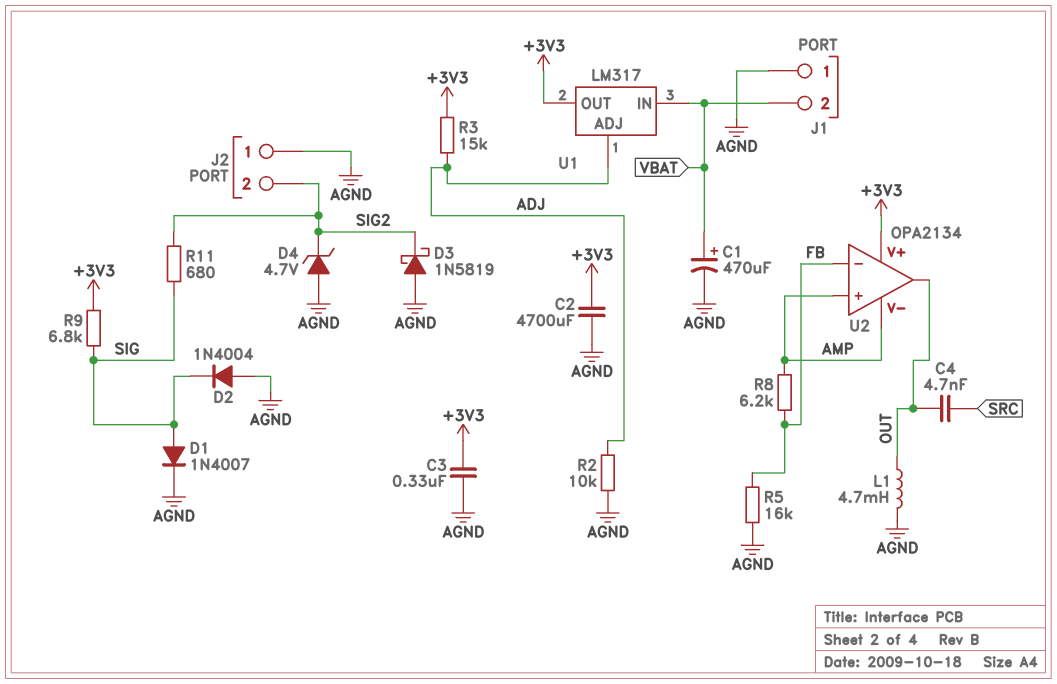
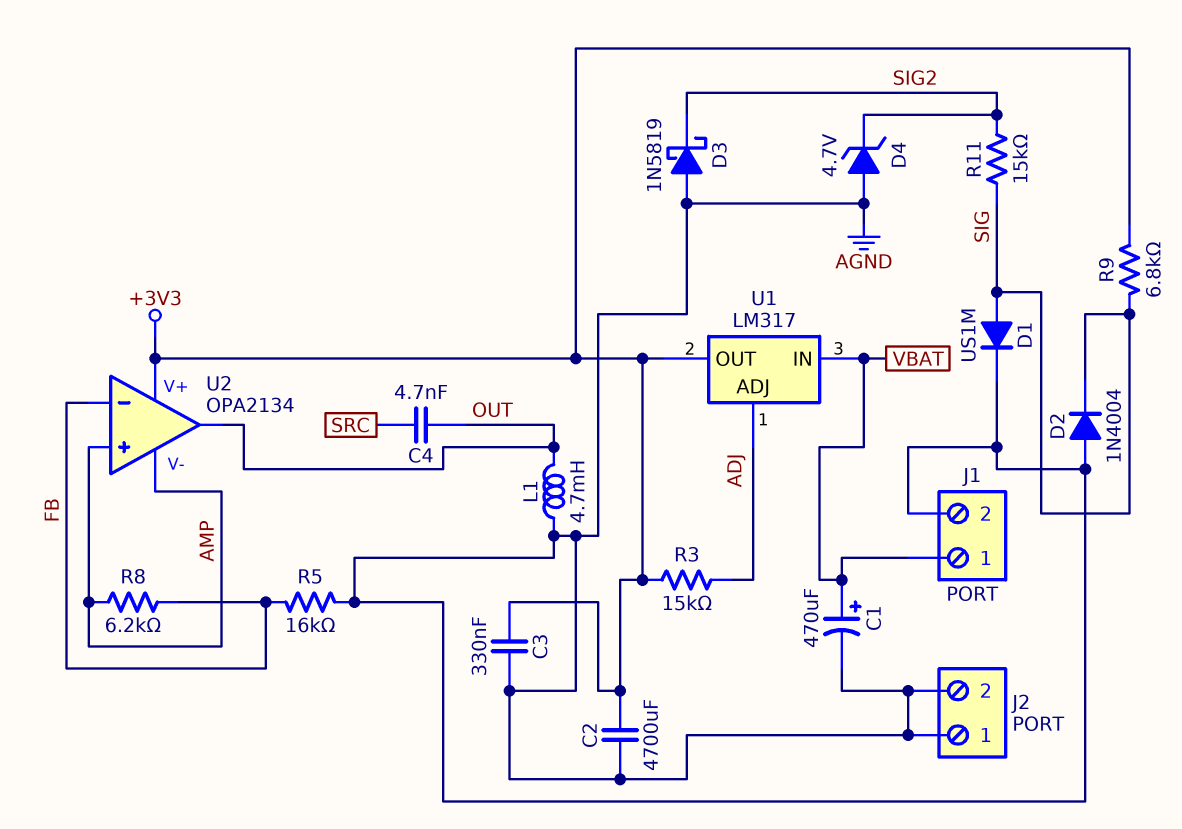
D1: diode 1N4007 (A SIG, K AGND) -> diode US1M (A SIG, K AGND)
J1 pin 1: AGND -> VBAT
J1 pin 2: VBAT -> AGND
J2 pin 2: SIG2 -> AGND
R2: 10k (ADJ, AGND) -> none
R11: 680 (SIG, SIG2) -> 15k (SIG, SIG2)

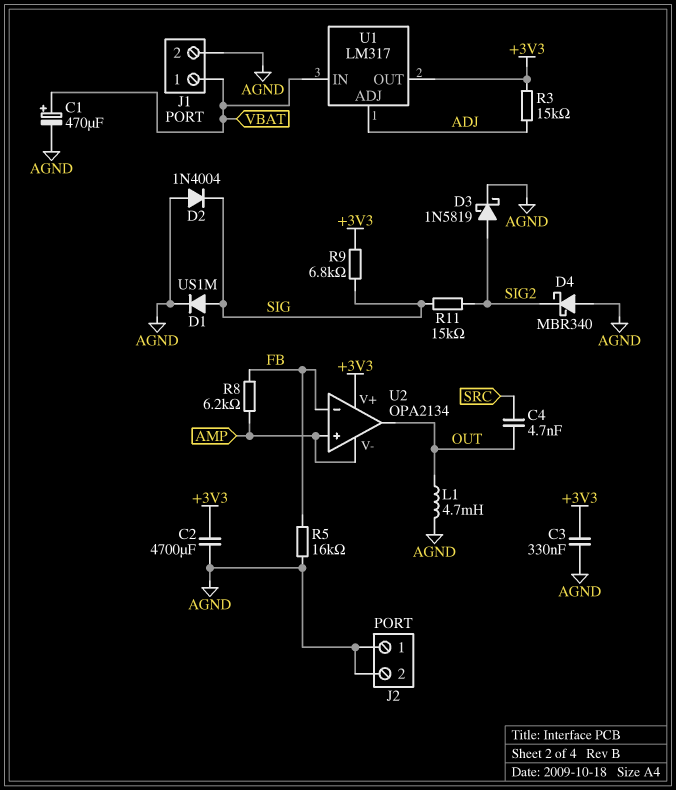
D3: schottky 1N5819 (A AGND, K SIG2) -> schottky 1N5819 (A SIG2, K AGND)
D4: zener 4.7V (A AGND, K SIG2) -> schottky MBR340 (A AGND, K SIG2)

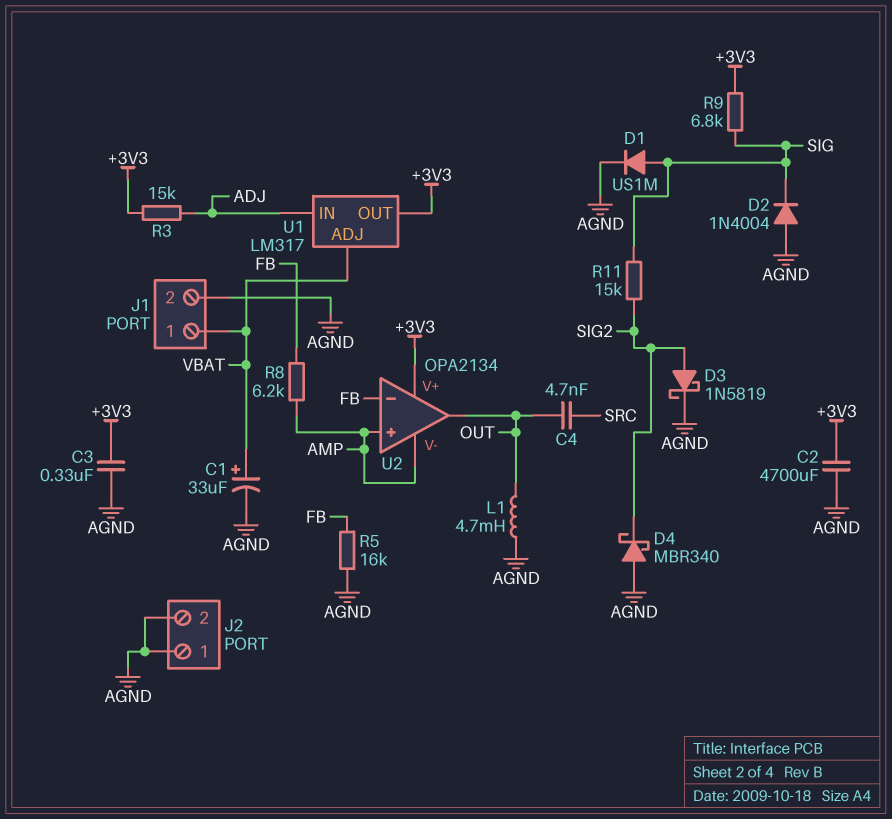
C1: 470uF (plus VBAT, minus AGND) -> 33uF (plus VBAT, minus AGND)
U1 pin ADJ: ADJ -> VBAT
U1 pin IN: VBAT -> ADJ

